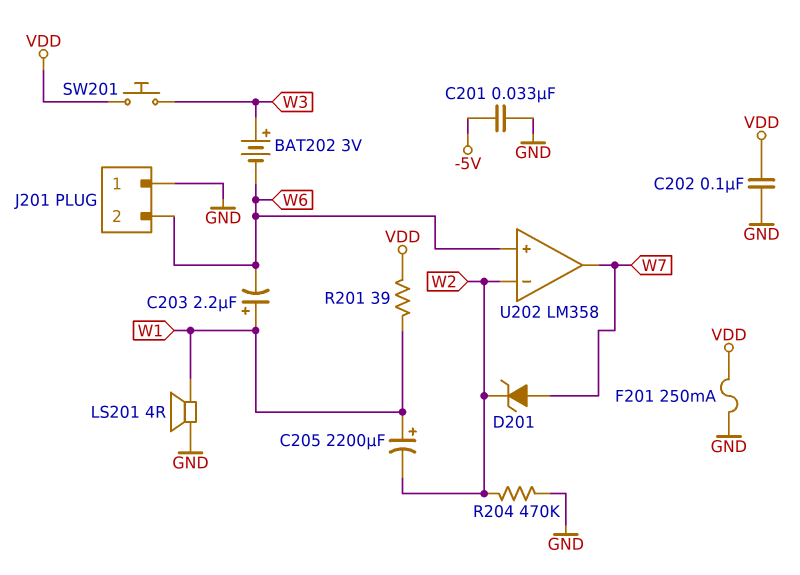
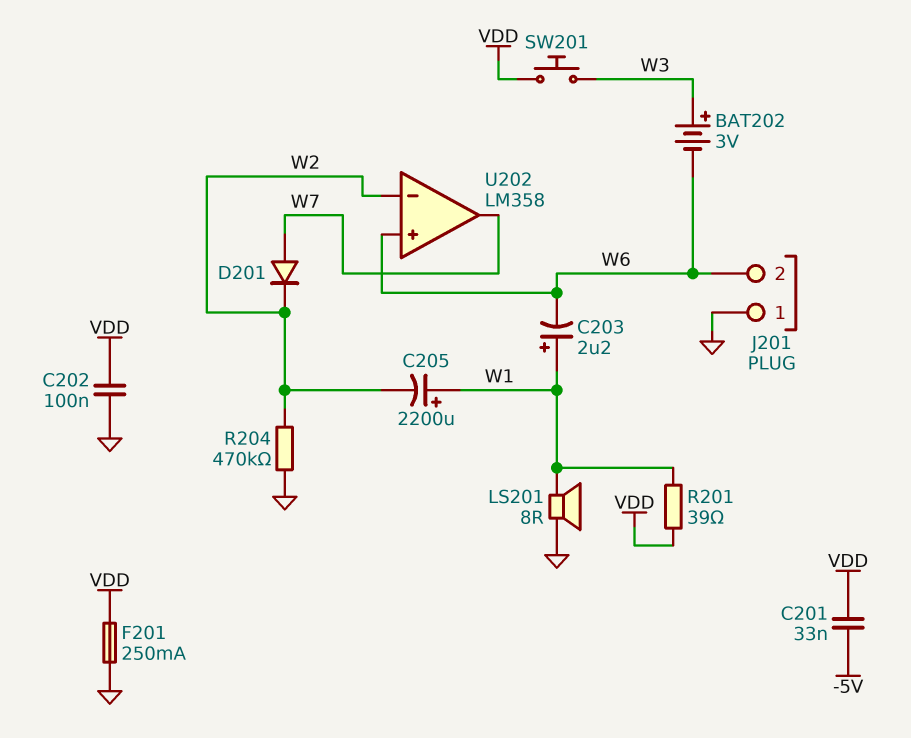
C201: 33nF (-5V, GND) -> 33nF (-5V, VDD)
D201: zener (A W7, K W2) -> diode (A W7, K W2)
LS201: speaker 4R (GND, W1) -> speaker 8R (GND, W1)

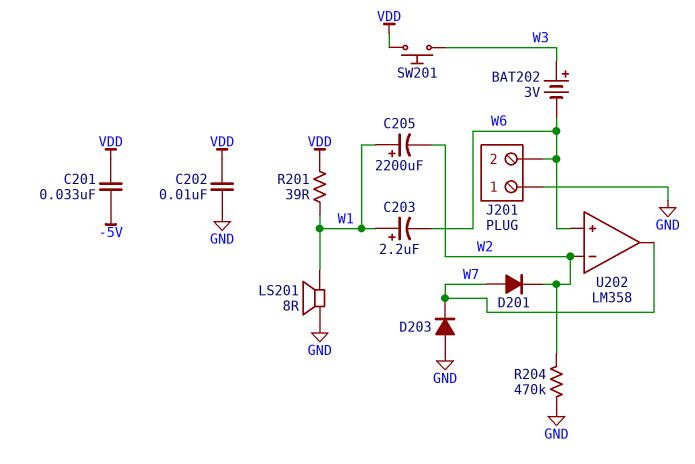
C202: 100nF (GND, VDD) -> 10nF (GND, VDD)
D203: none -> diode (A GND, K W7)
F201: 250mA (GND, VDD) -> none

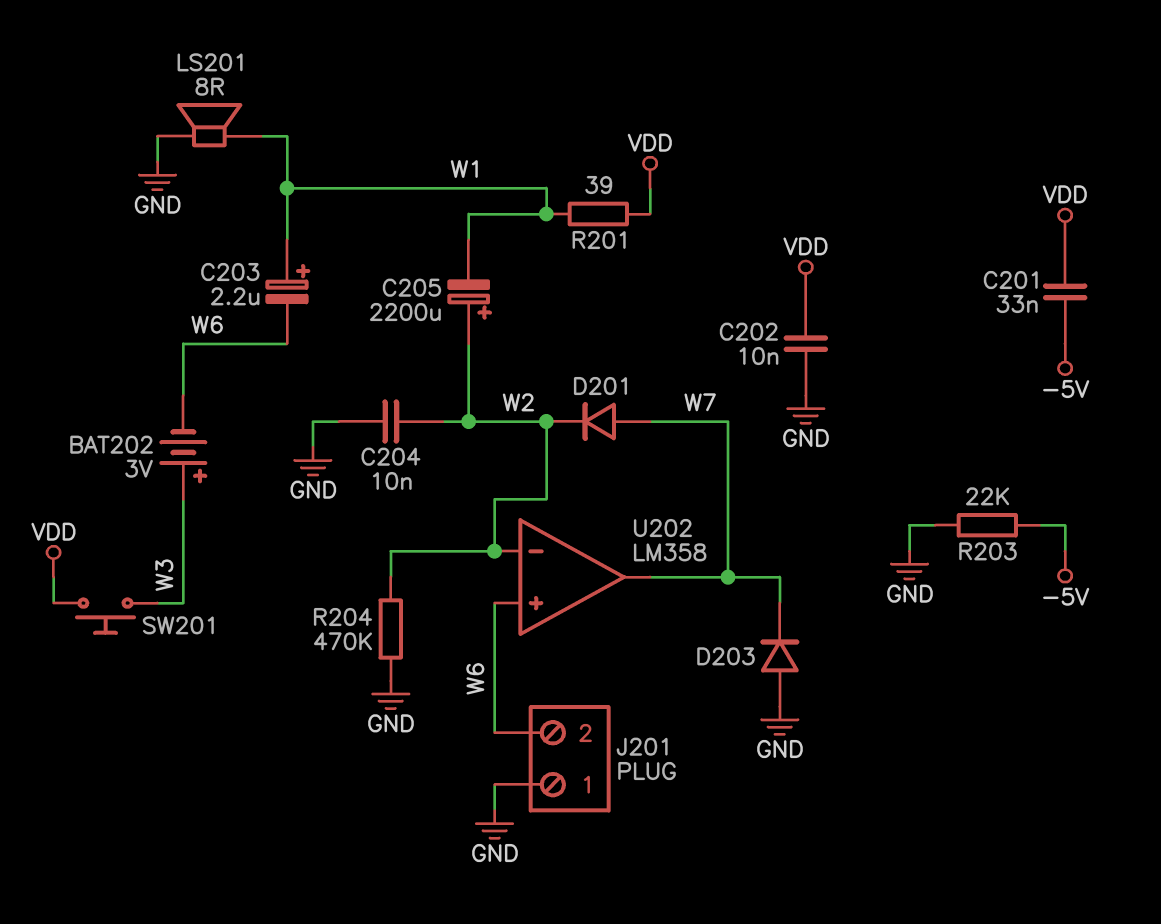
C204: none -> 10nF (GND, W2)
C205: 2200uF (plus W1, minus W2) -> 2200uF (plus W2, minus W1)
R203: none -> 22k (-5V, GND)

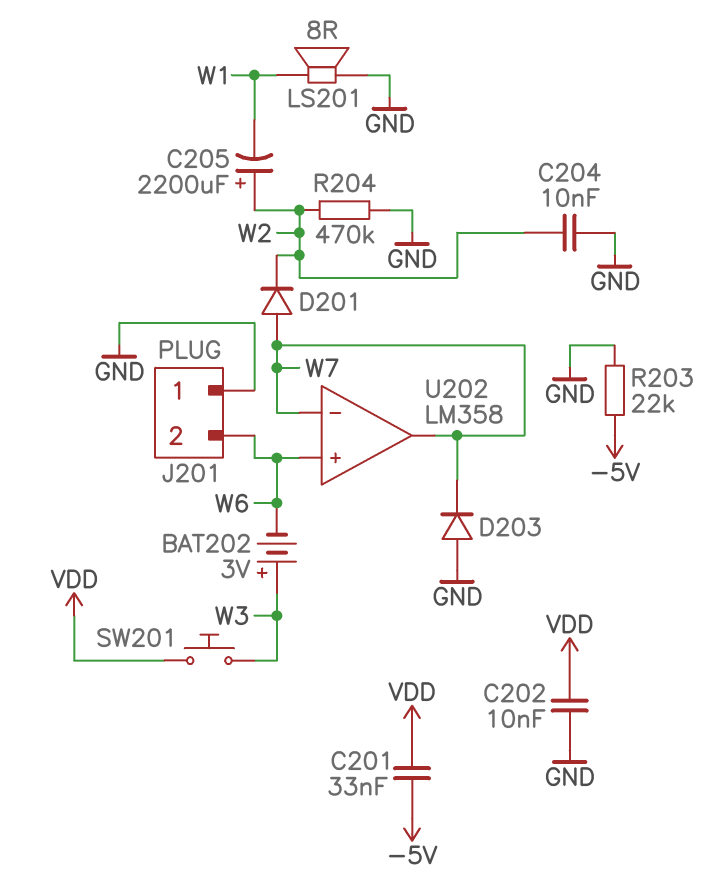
C203: 2.2uF (plus W1, minus W6) -> none
R201: 39 (VDD, W1) -> none
U202 pin in-: W2 -> W7

